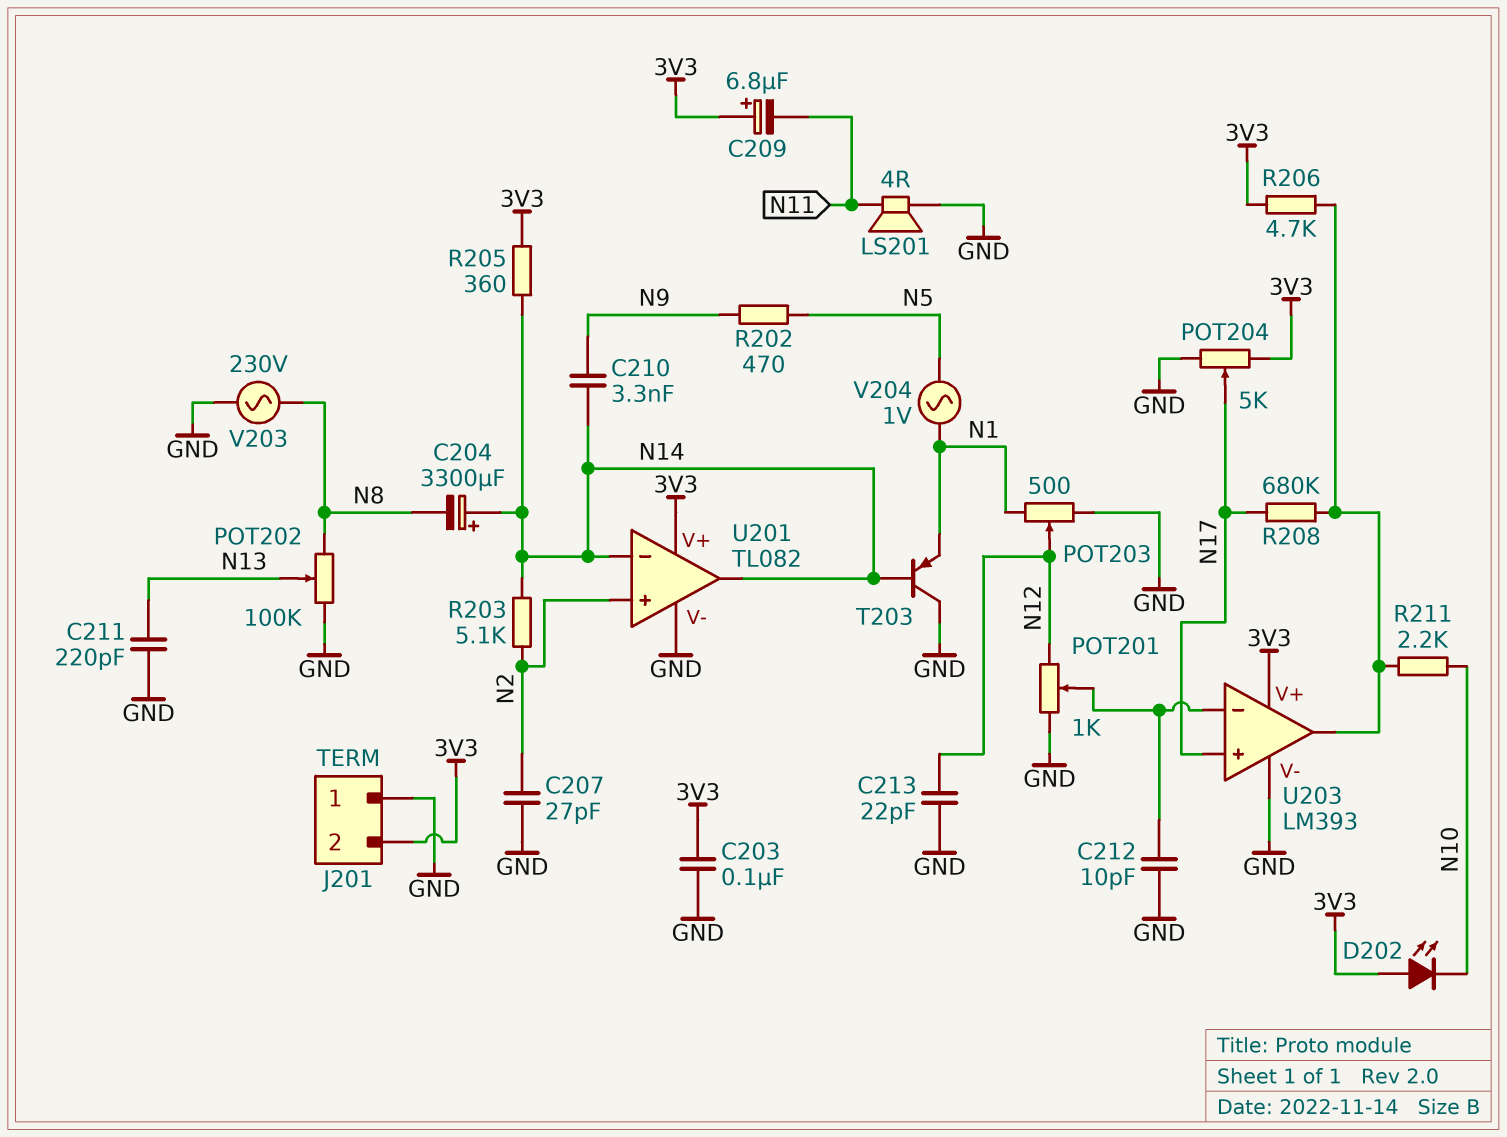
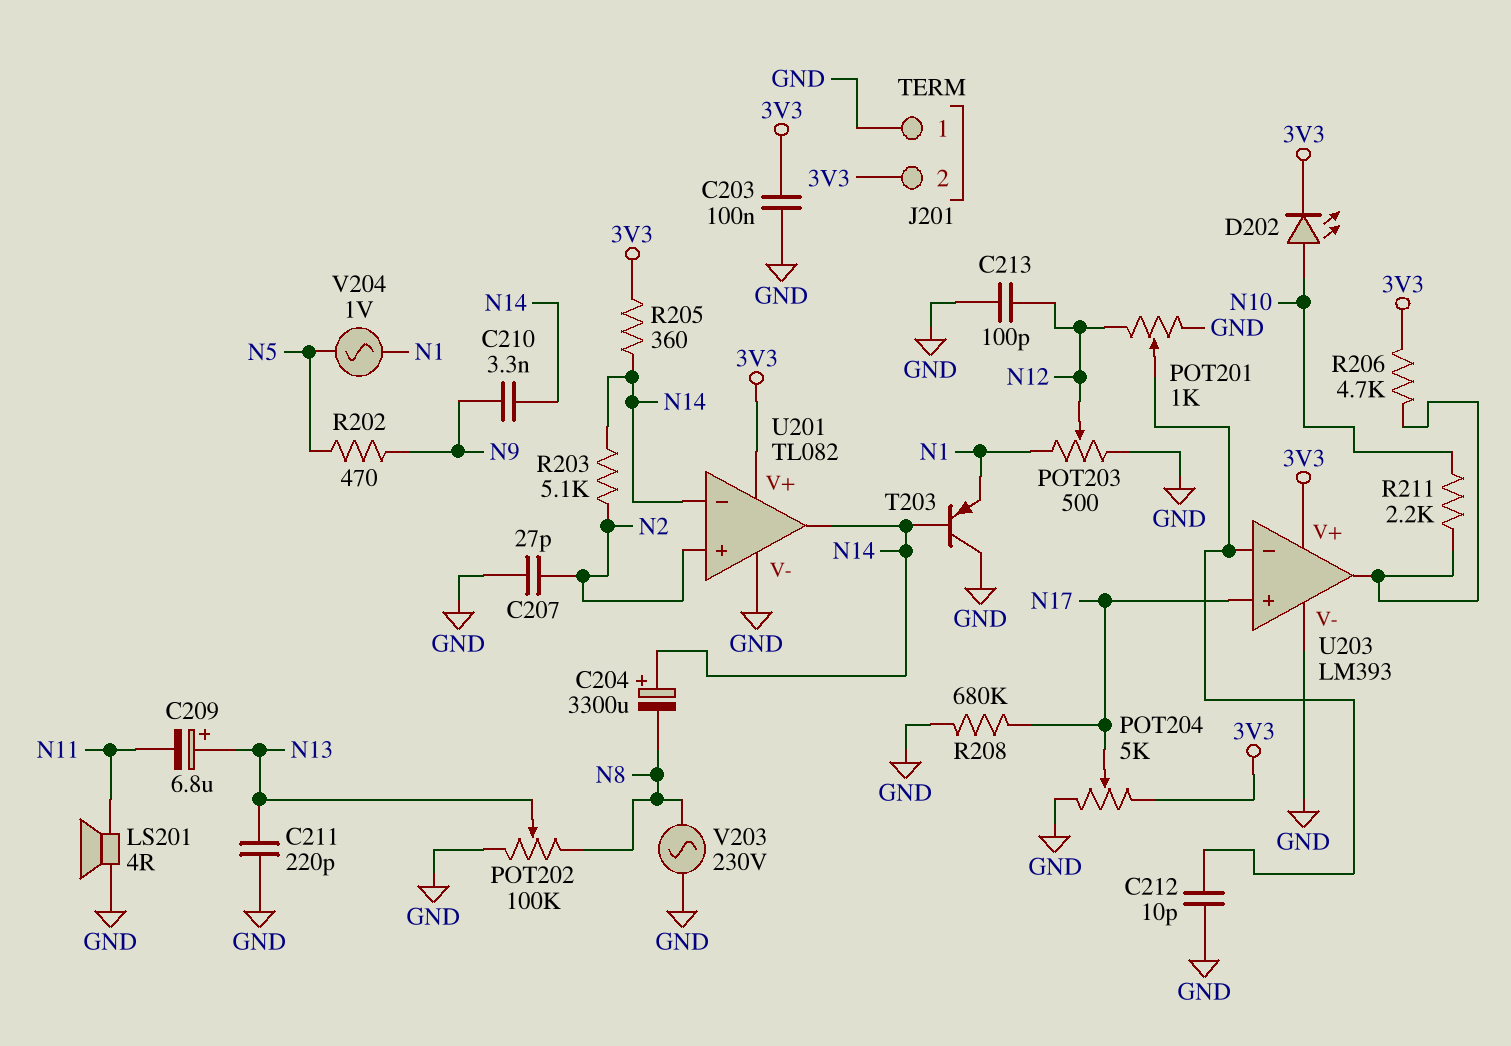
C209: 6.8uF (plus 3V3, minus N11) -> 6.8uF (plus N13, minus N11)
C213: 22pF (GND, N12) -> 100pF (GND, N12)
D202: LED (A 3V3, K N10) -> LED (A N10, K 3V3)
R208: 680k (N17, U203/out) -> 680k (GND, N17)

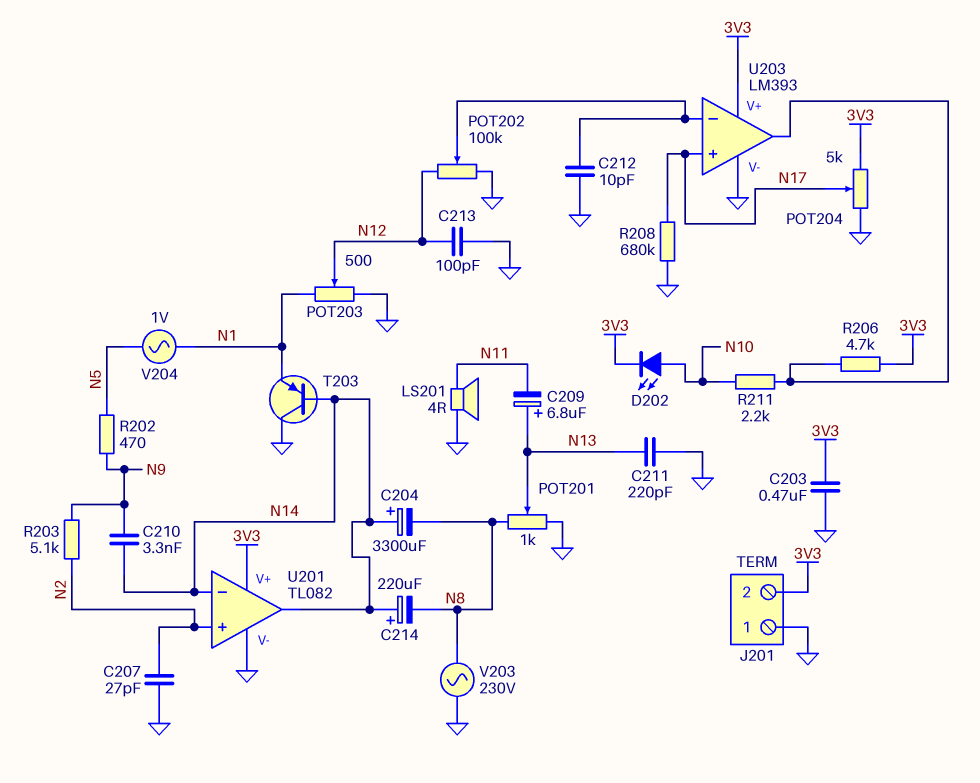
C203: 100nF (3V3, GND) -> 470nF (3V3, GND)
C214: none -> 220uF (plus N14, minus N8)
POT201: 1k (GND, N12, wiper U203/in-) -> 1k (GND, N8, wiper N13)
POT202: 100k (GND, N8, wiper N13) -> 100k (GND, N12, wiper U203/in-)
R203: 5.1k (N2, N14) -> 5.1k (N2, N9)
R205: 360 (3V3, N14) -> none

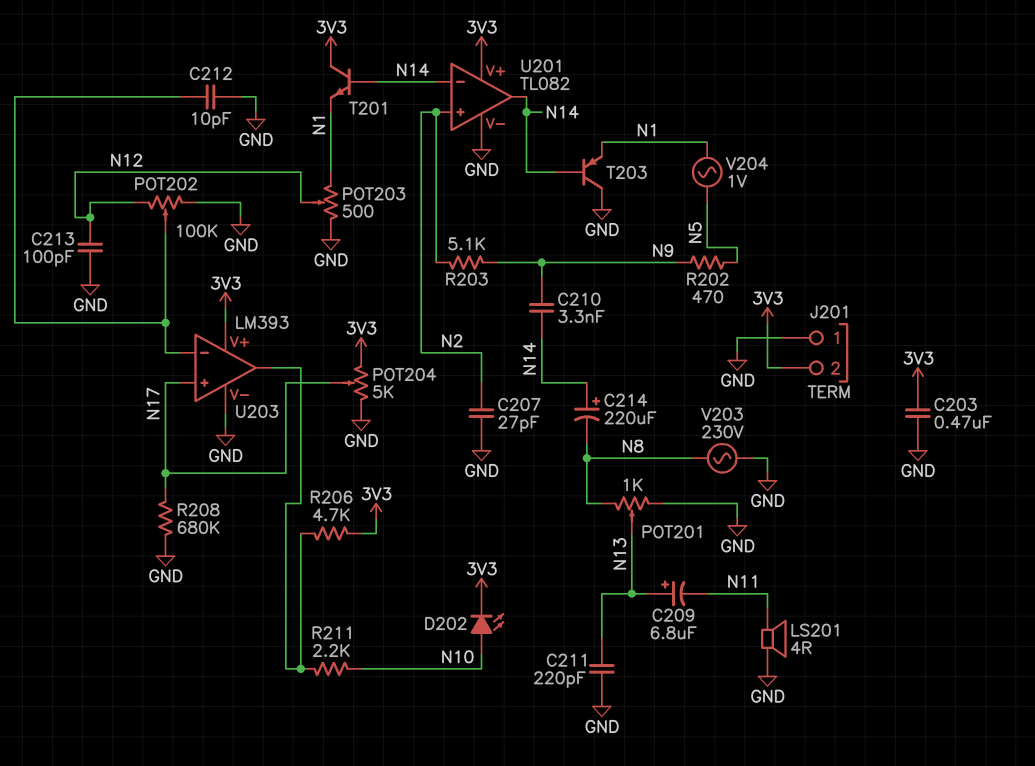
C204: 3300uF (plus N14, minus N8) -> none
T201: none -> NPN (B N14, C 3V3, E N1)

